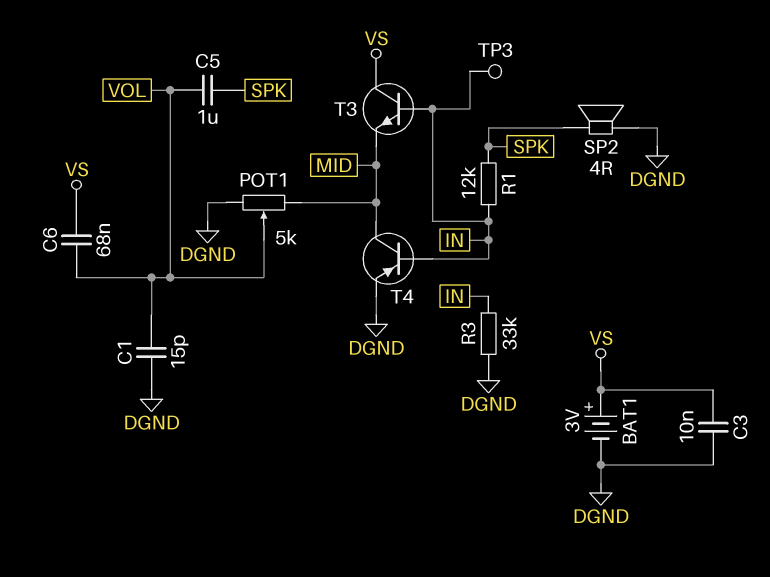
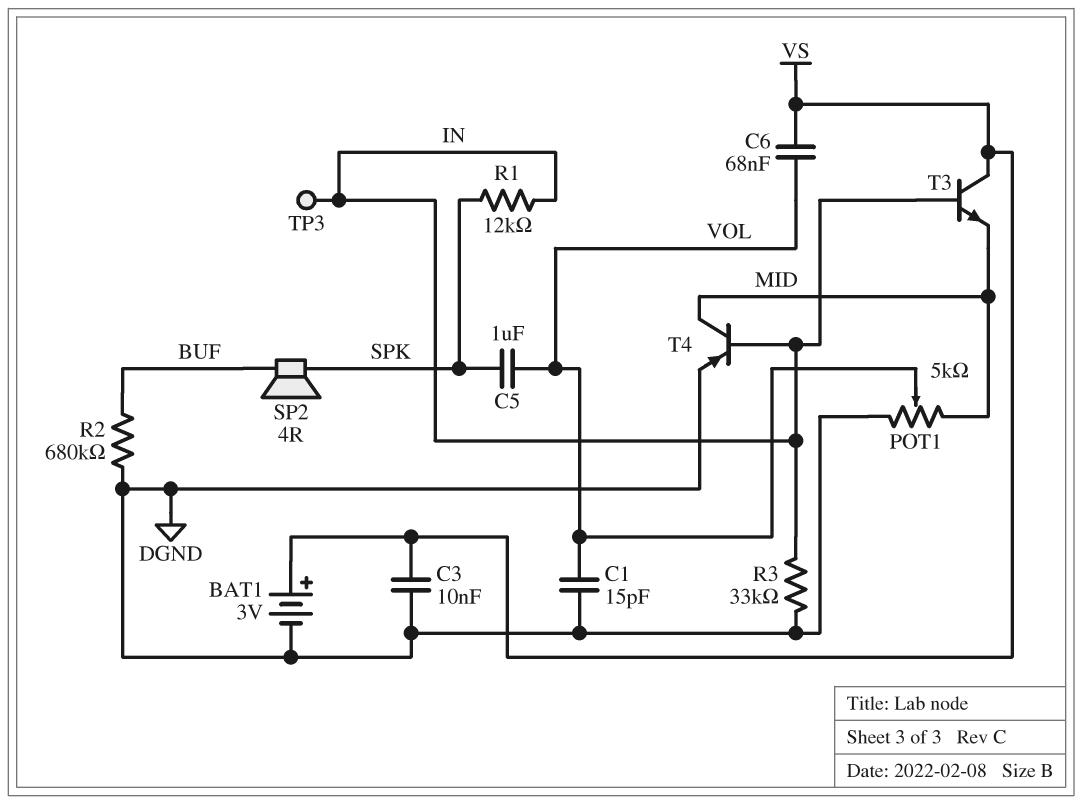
R2: none -> 680k (BUF, DGND)
SP2: speaker 4R (DGND, SPK) -> speaker 4R (BUF, SPK)

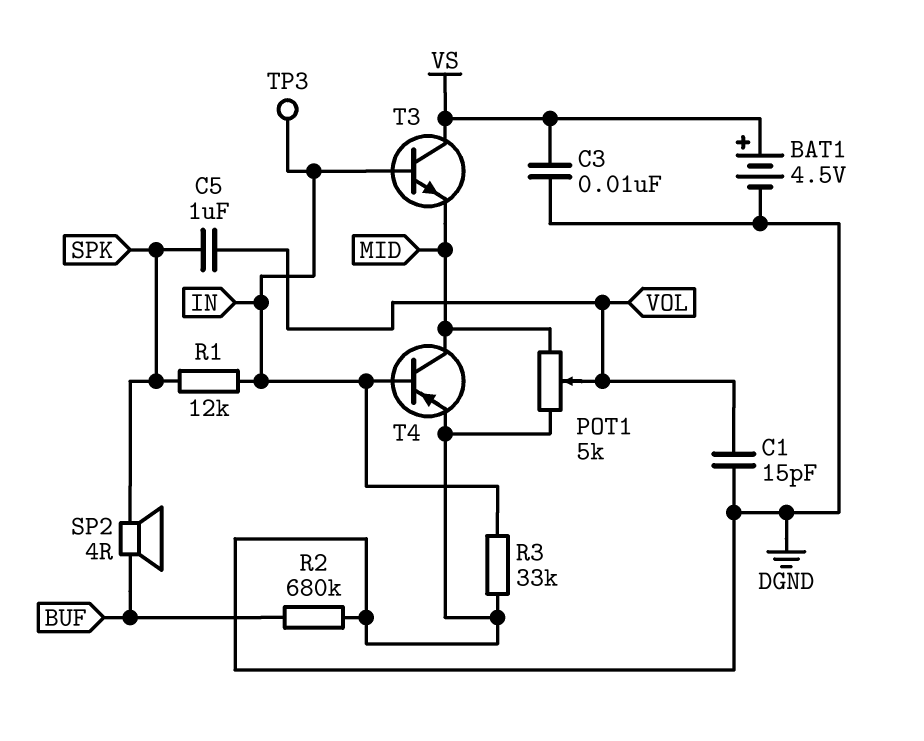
BAT1: 3V (plus VS, minus DGND) -> 4.5V (plus VS, minus DGND)
C6: 68nF (VOL, VS) -> none

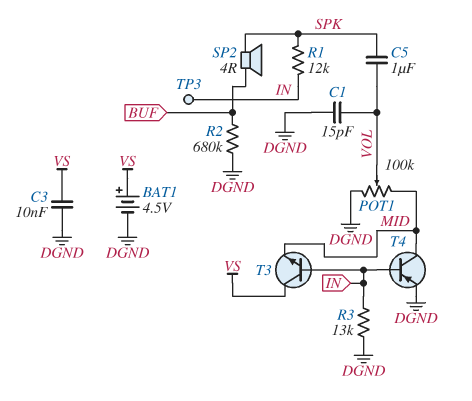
POT1: 5k (DGND, MID, wiper VOL) -> 100k (DGND, MID, wiper VOL)
R3: 33k (DGND, IN) -> 13k (DGND, IN)

